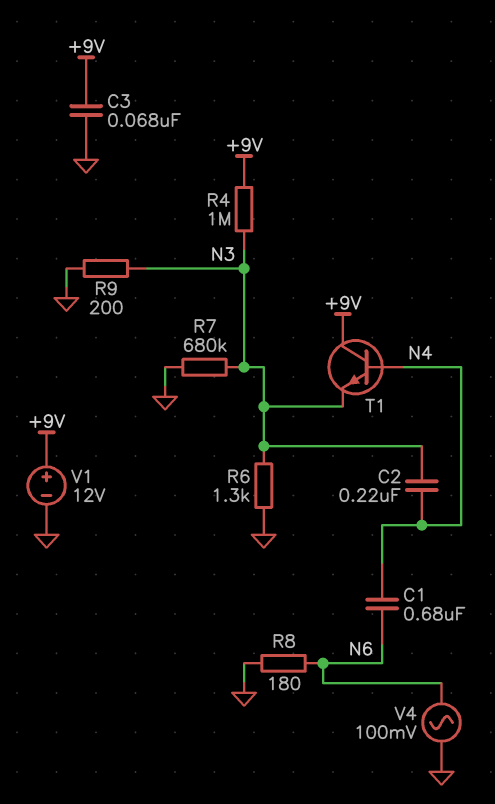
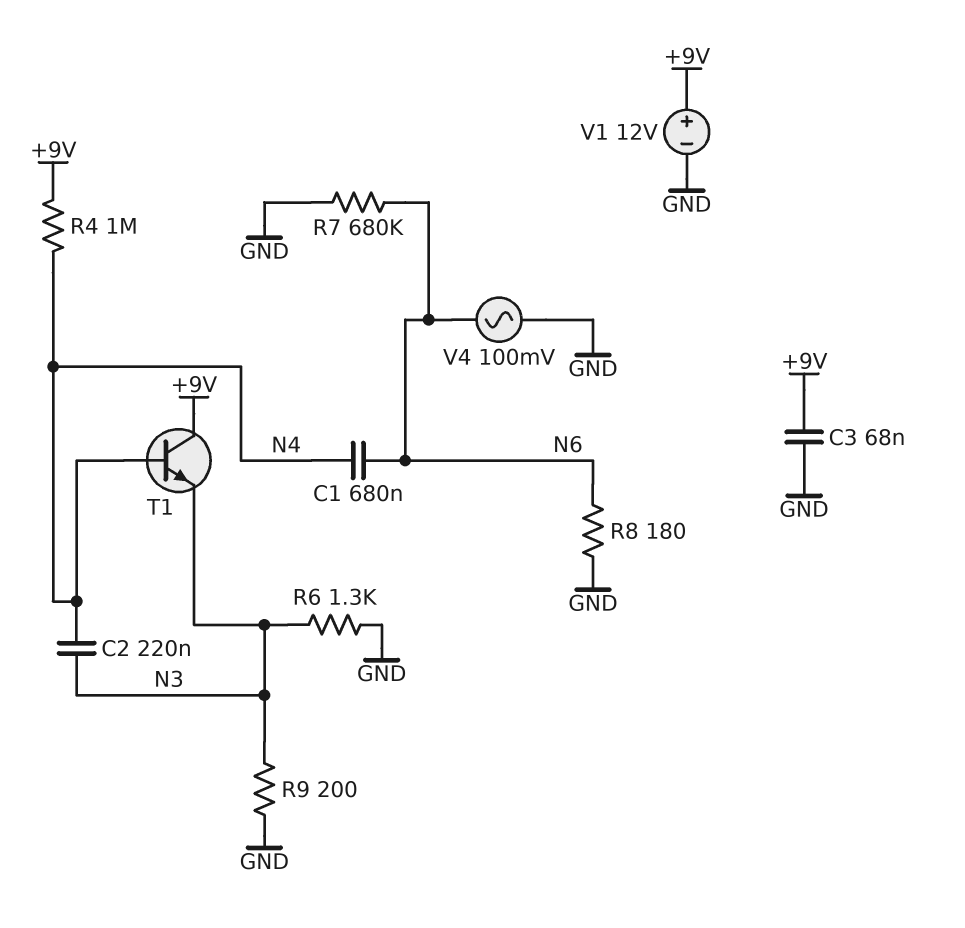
R4: 1M (+9V, N3) -> 1M (+9V, N4)
R7: 680k (GND, N3) -> 680k (GND, N6)

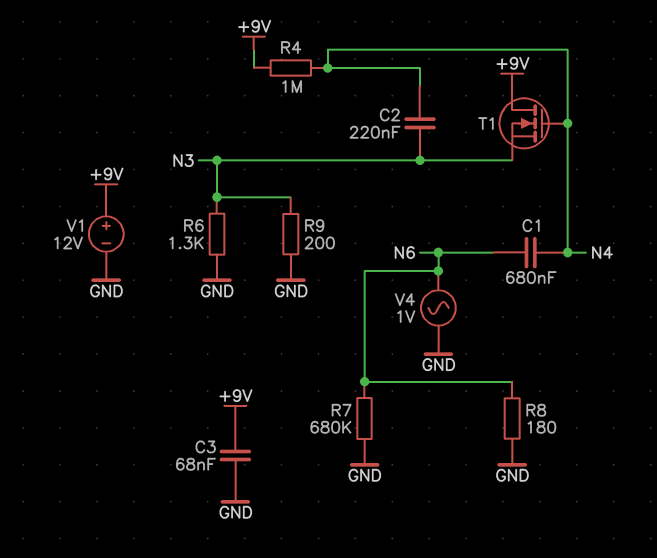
T1: NPN (B N4, C +9V, E N3) -> NMOS (G N4, D +9V, S N3)
V4: AC 100mV (GND, N6) -> AC 1V (GND, N6)

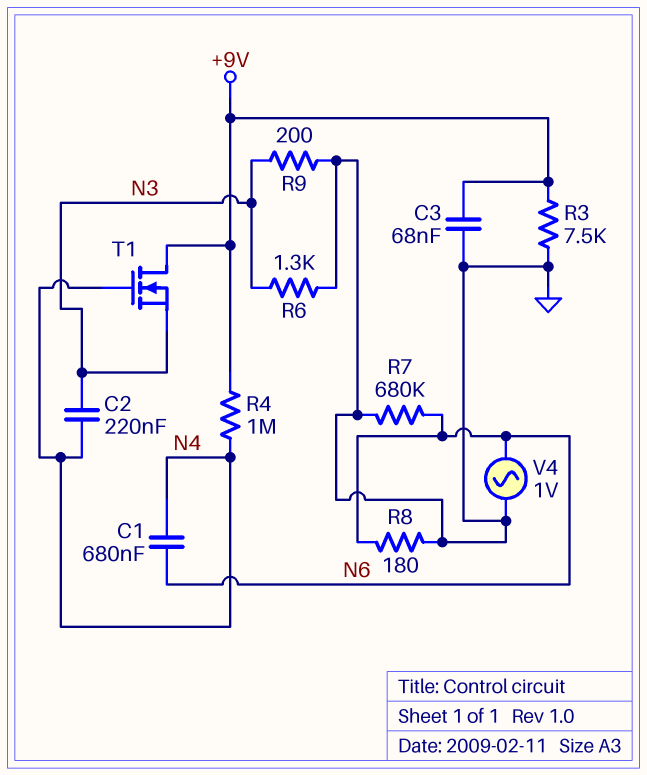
R3: none -> 7.5k (+9V, GND)
V1: 12V (plus +9V, minus GND) -> none

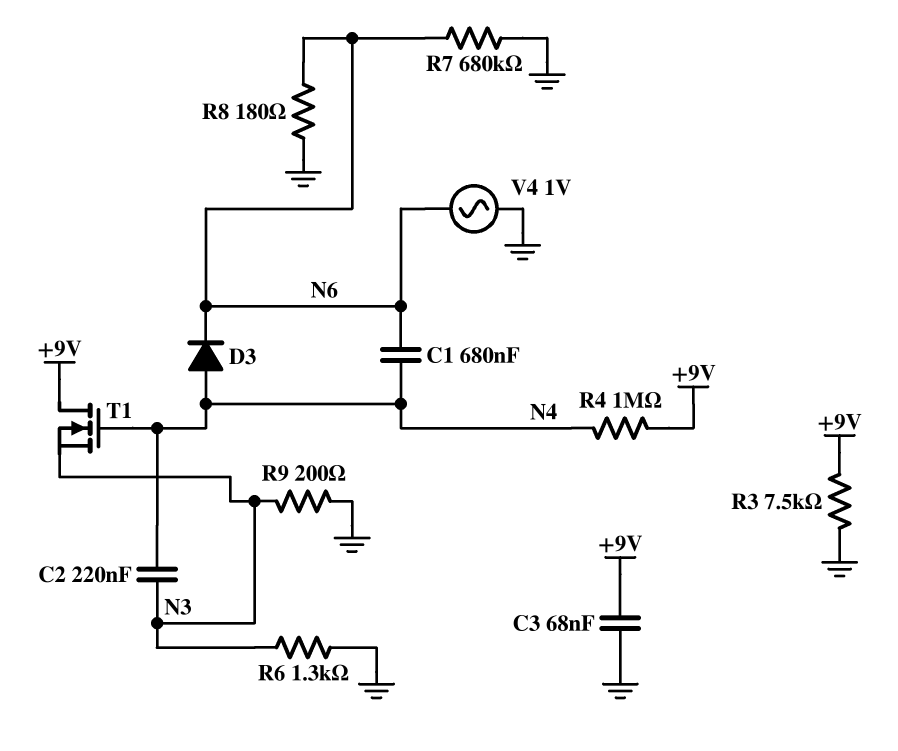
D3: none -> diode (A N4, K N6)

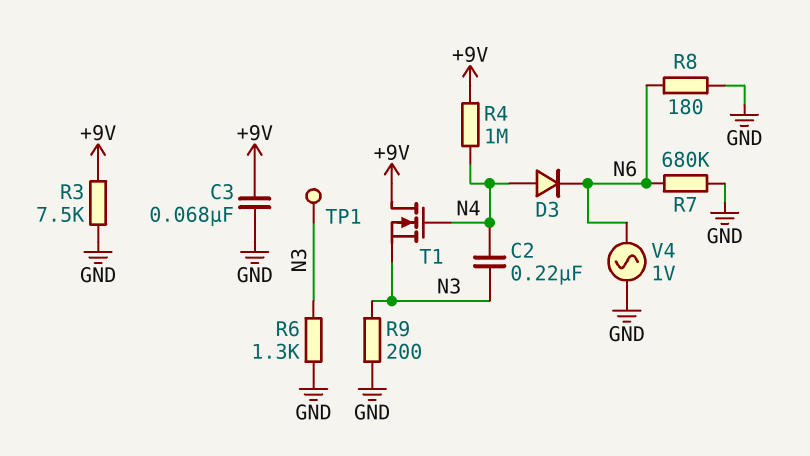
C1: 680nF (N4, N6) -> none
TP1: none -> test point (N3)

